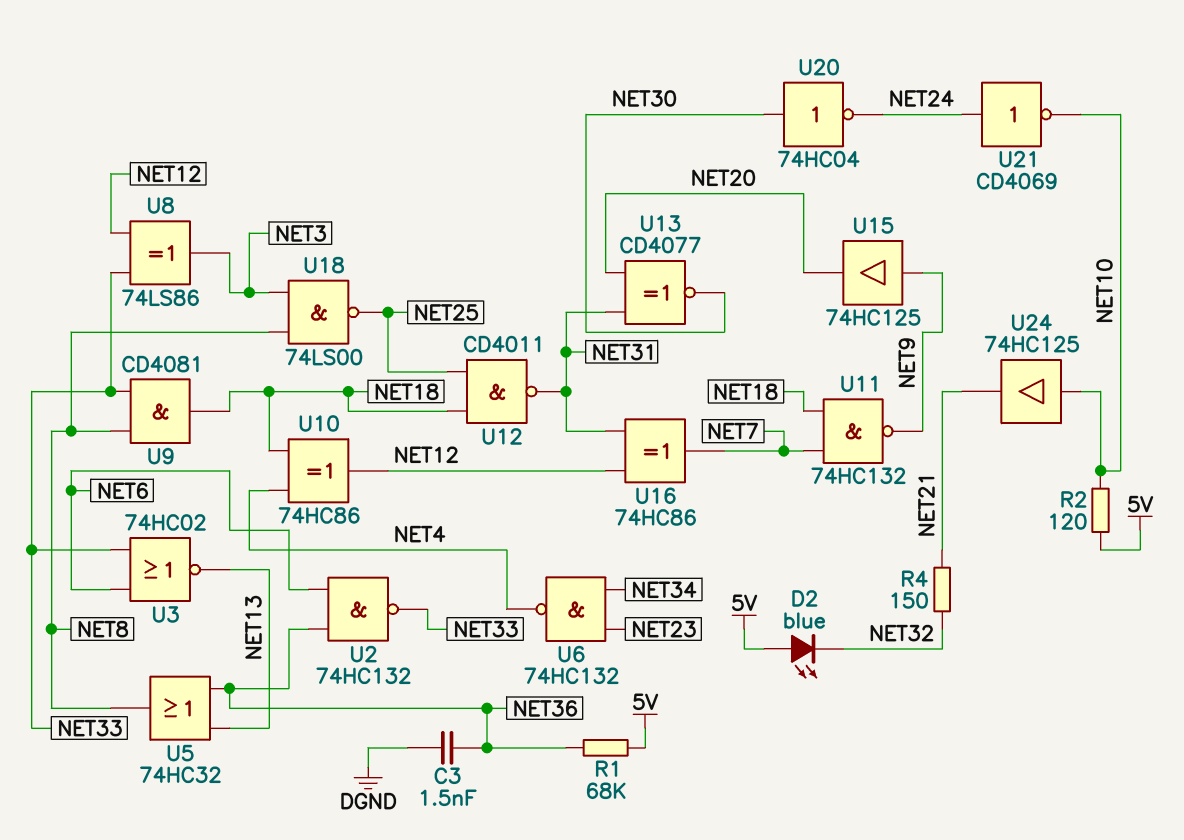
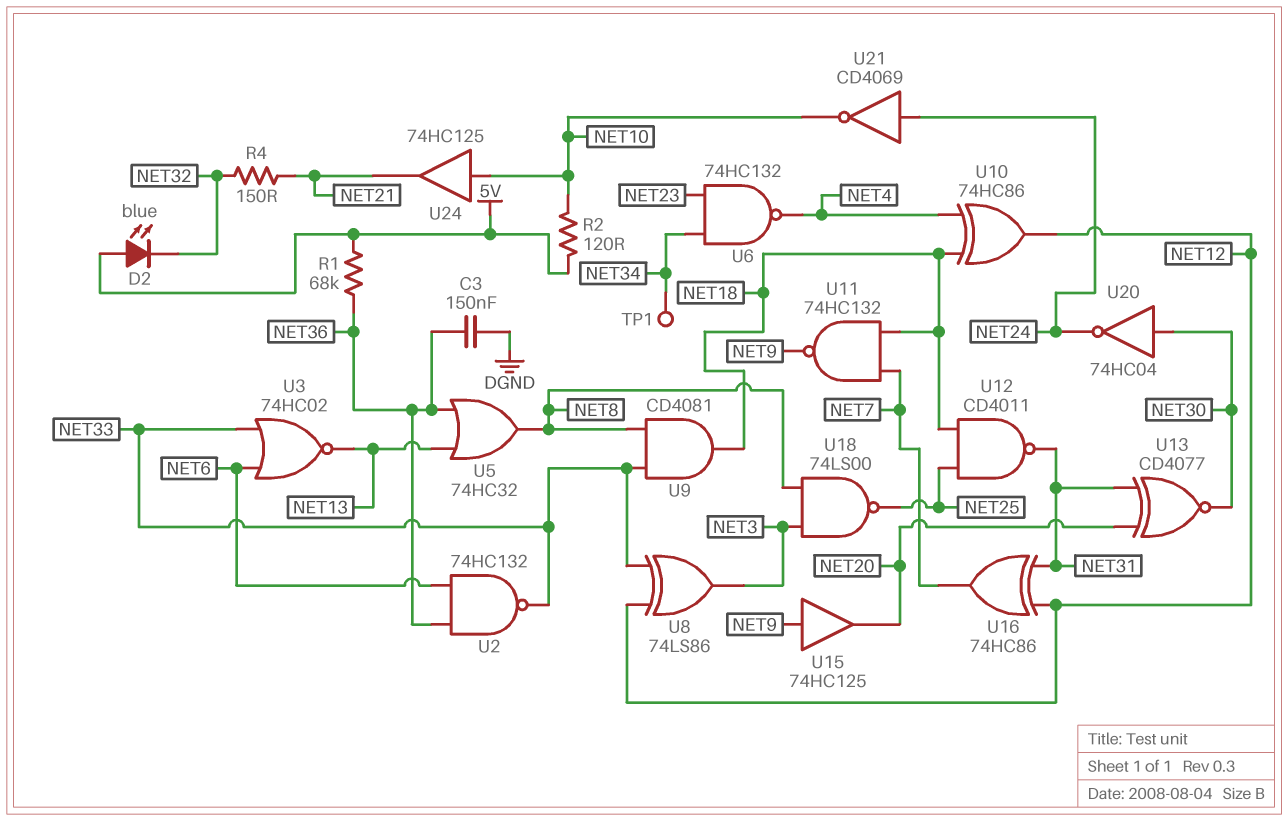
C3: 1.5nF (DGND, NET36) -> 150nF (DGND, NET36)
TP1: none -> test point (NET34)

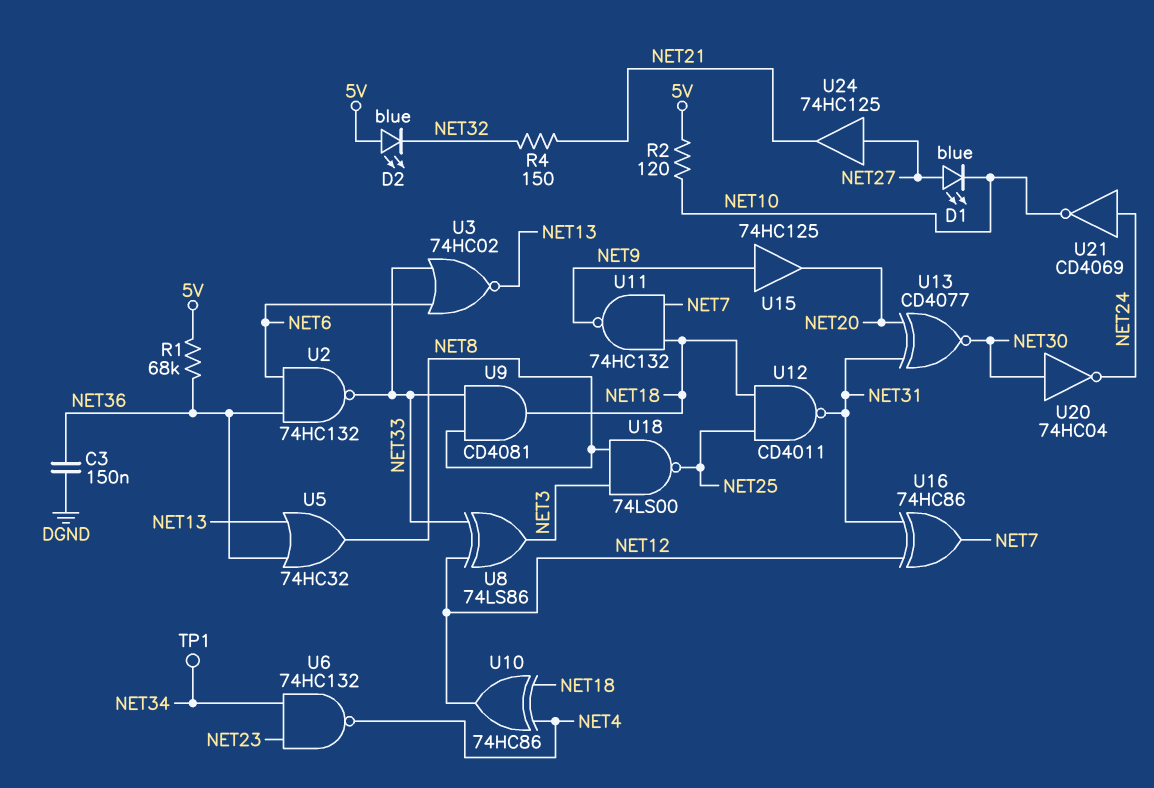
D1: none -> LED blue (A NET27, K NET10)
U24: buffer 74HC125 (in NET10, out NET21) -> buffer 74HC125 (in NET27, out NET21)

